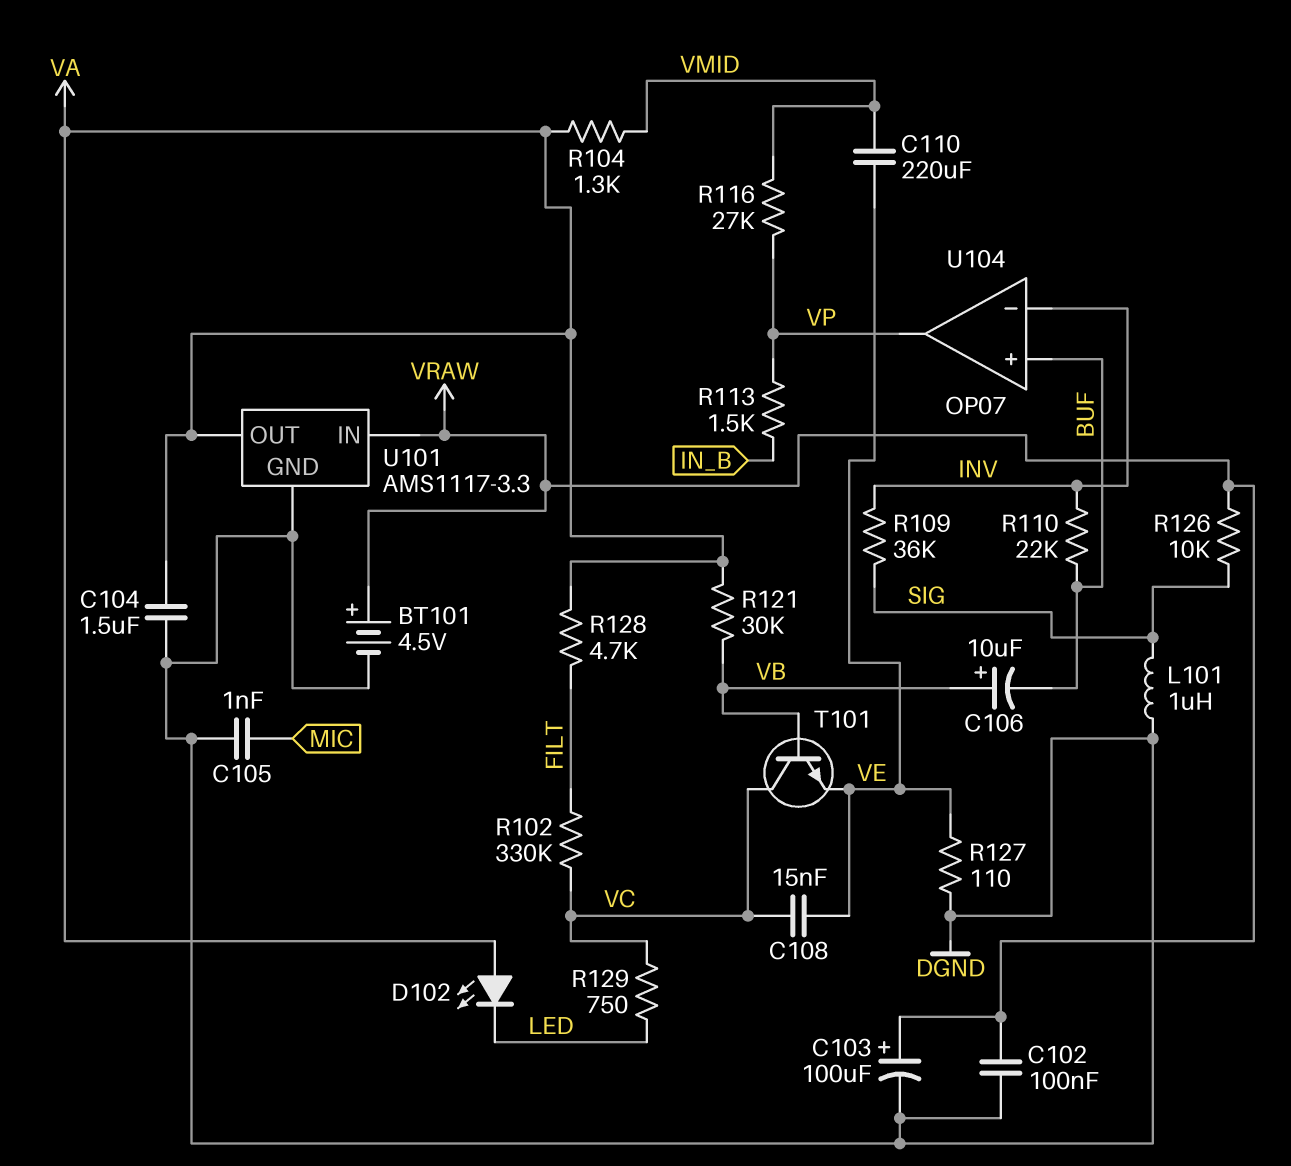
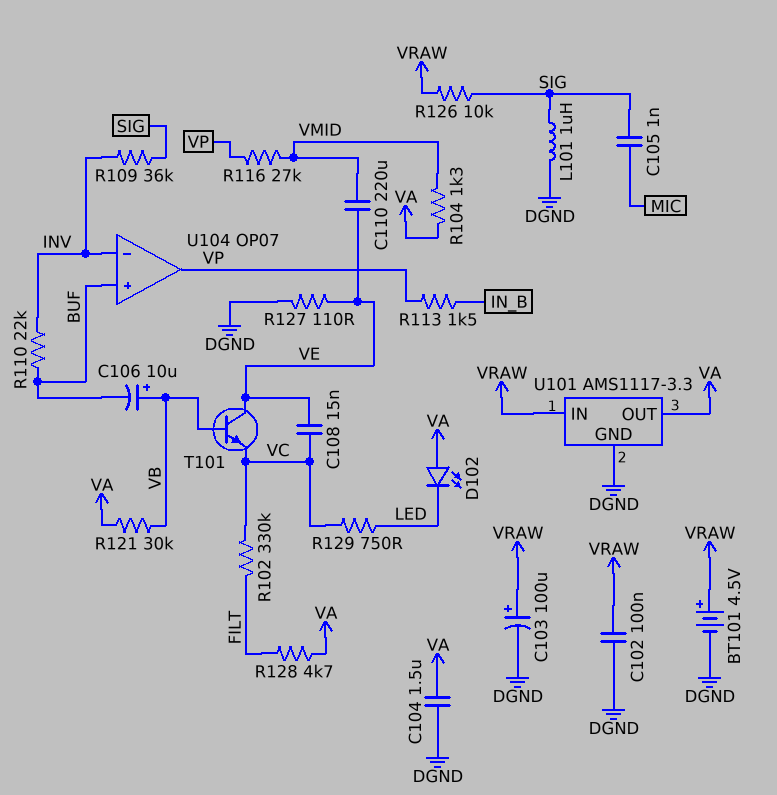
C105: 1nF (DGND, MIC) -> 1nF (MIC, SIG)
T101: NPN (B VB, C VC, E VE) -> NPN (B VB, C VE, E VC)

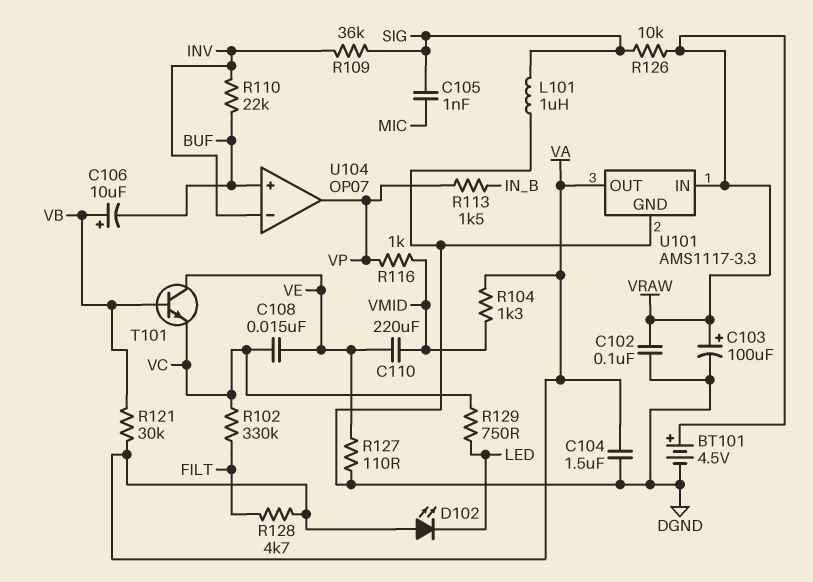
R116: 27k (VMID, VP) -> 1k (VMID, VP)

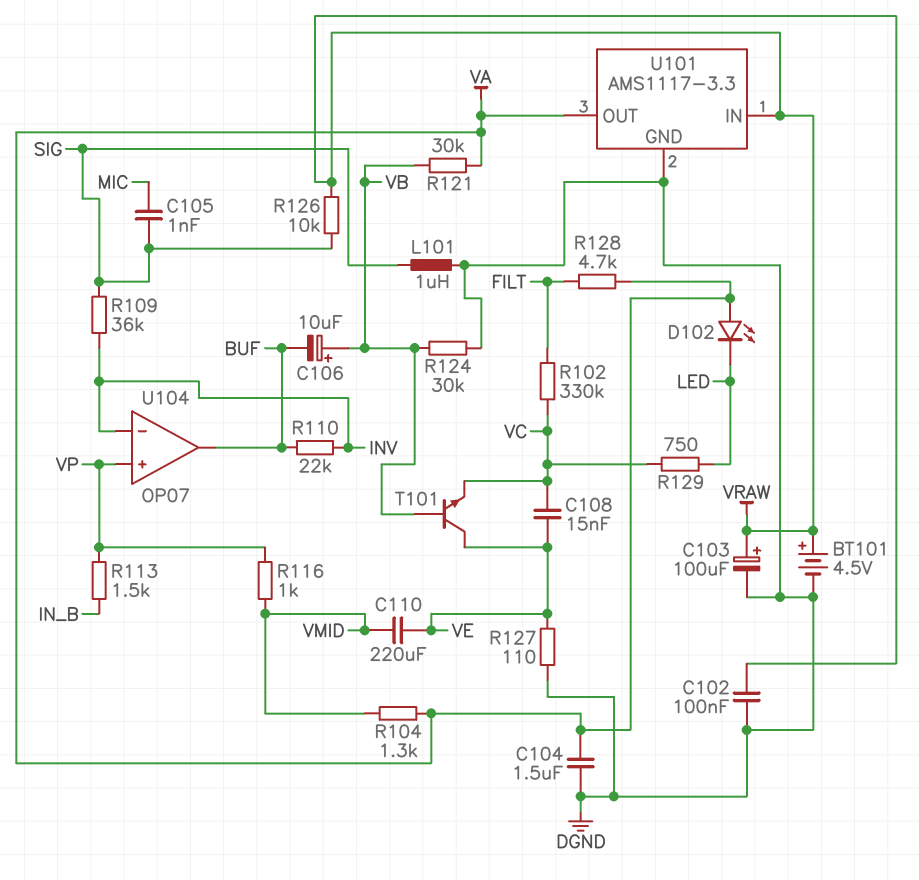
R124: none -> 30k (DGND, VB)
U104 pin in+: BUF -> VP
U104 pin out: VP -> BUF

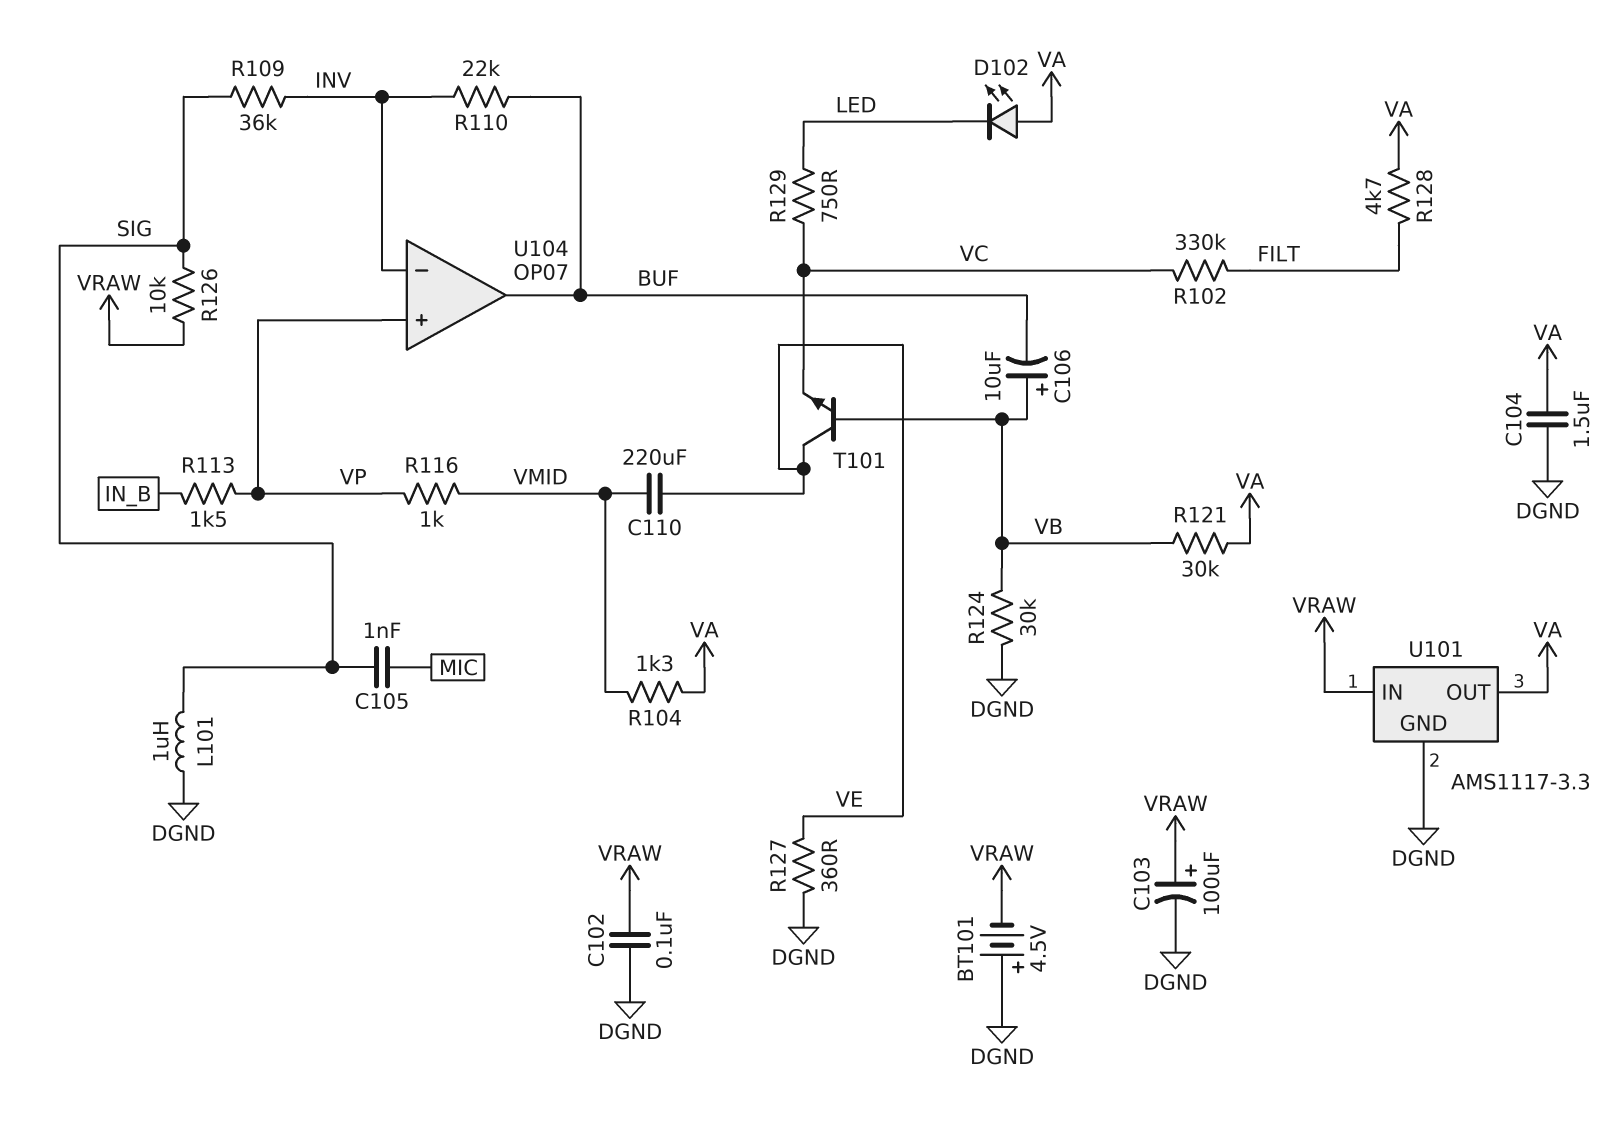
BT101: 4.5V (plus VRAW, minus DGND) -> 4.5V (plus DGND, minus VRAW)
C108: 15nF (VC, VE) -> none
R127: 110 (DGND, VE) -> 360 (DGND, VE)

